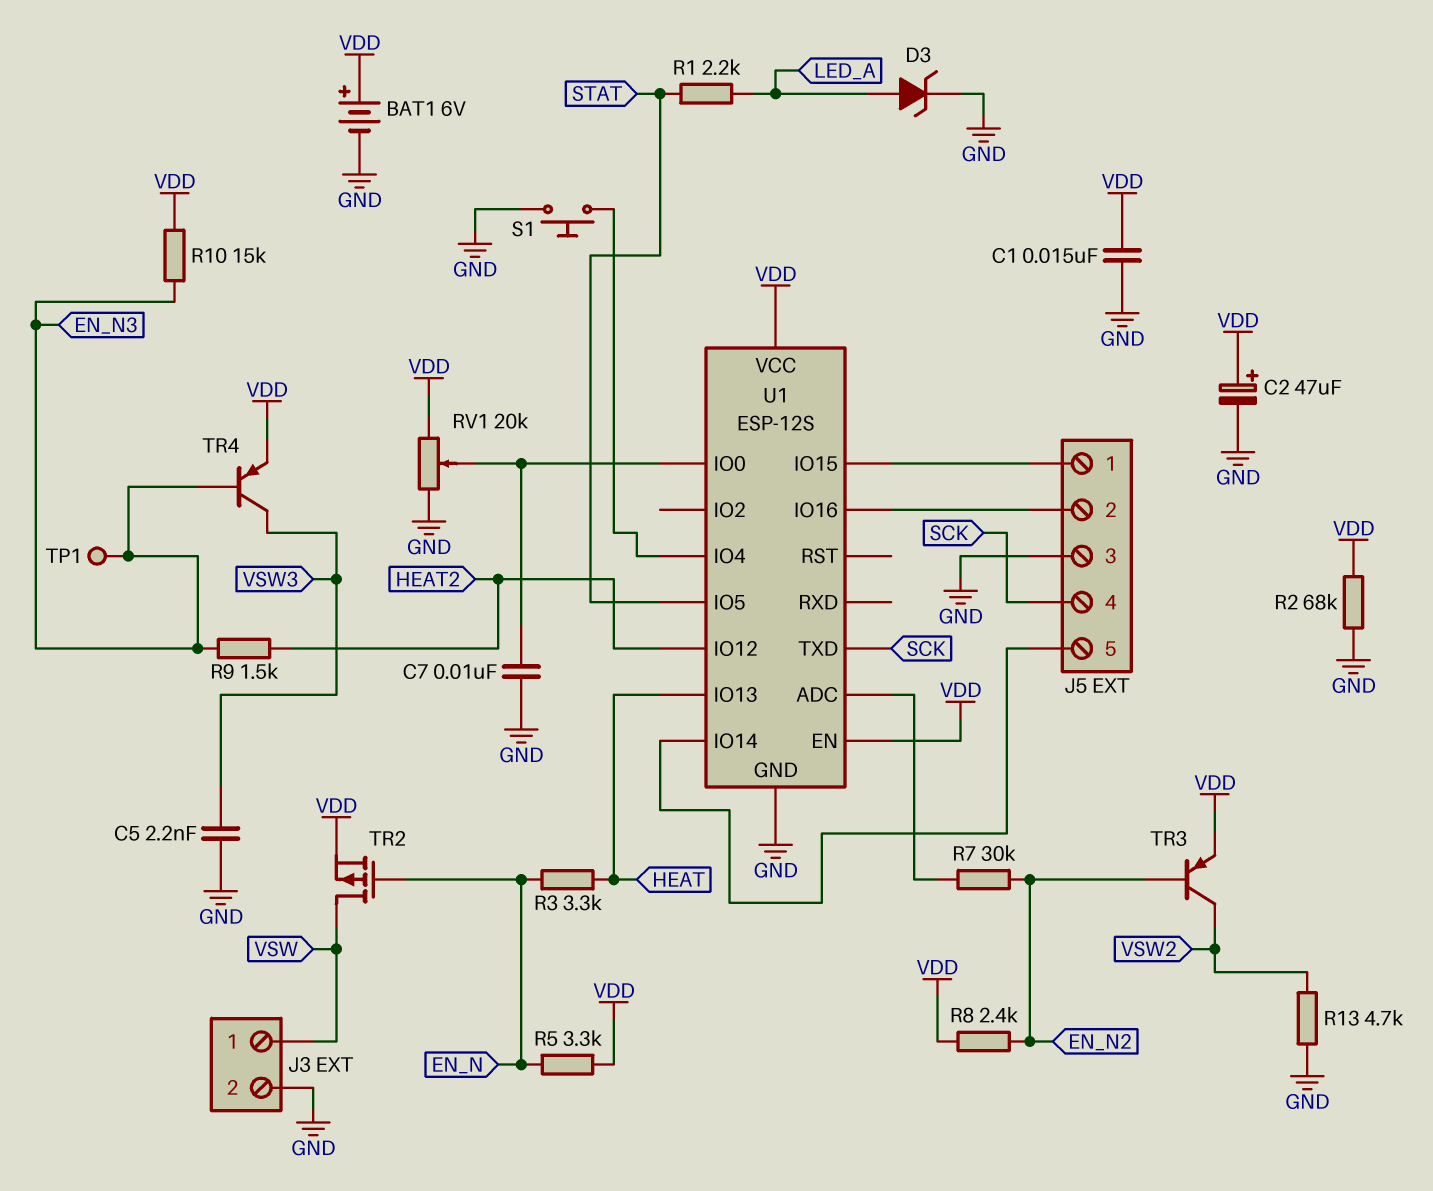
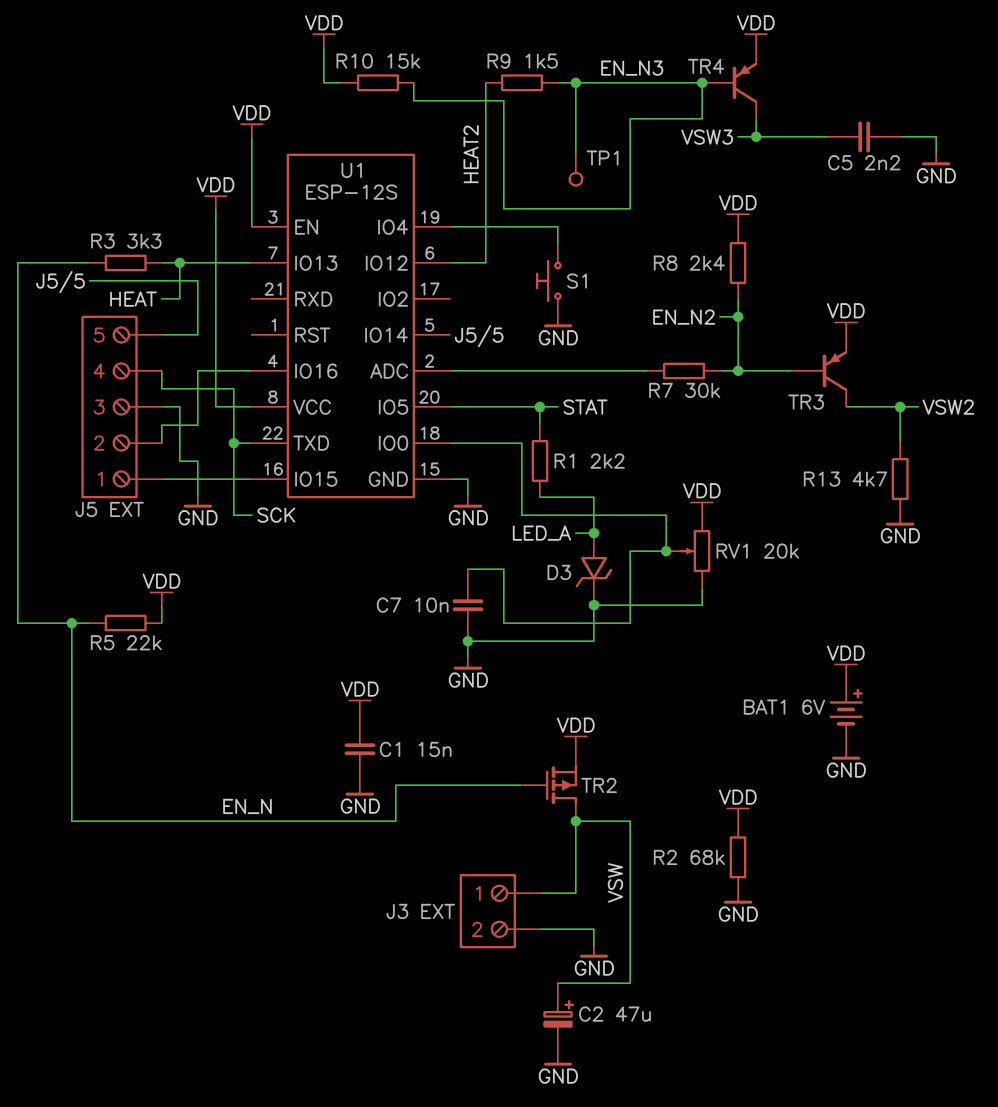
C2: 47uF (plus VDD, minus GND) -> 47uF (plus VSW, minus GND)
R5: 3.3k (EN_N, VDD) -> 22k (EN_N, VDD)

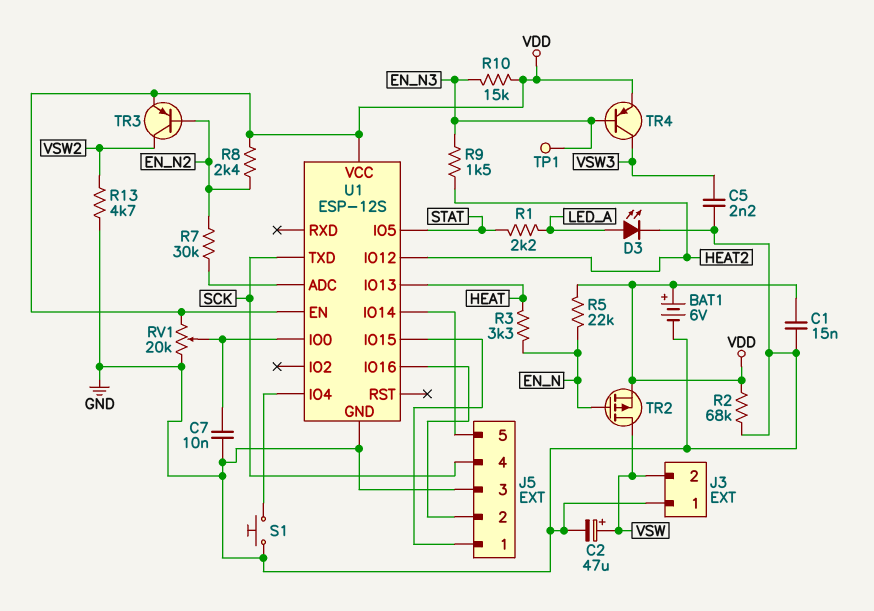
D3: zener (A LED_A, K GND) -> LED (A LED_A, K GND)
J3 pin 1: VSW -> GND
J3 pin 2: GND -> VSW

